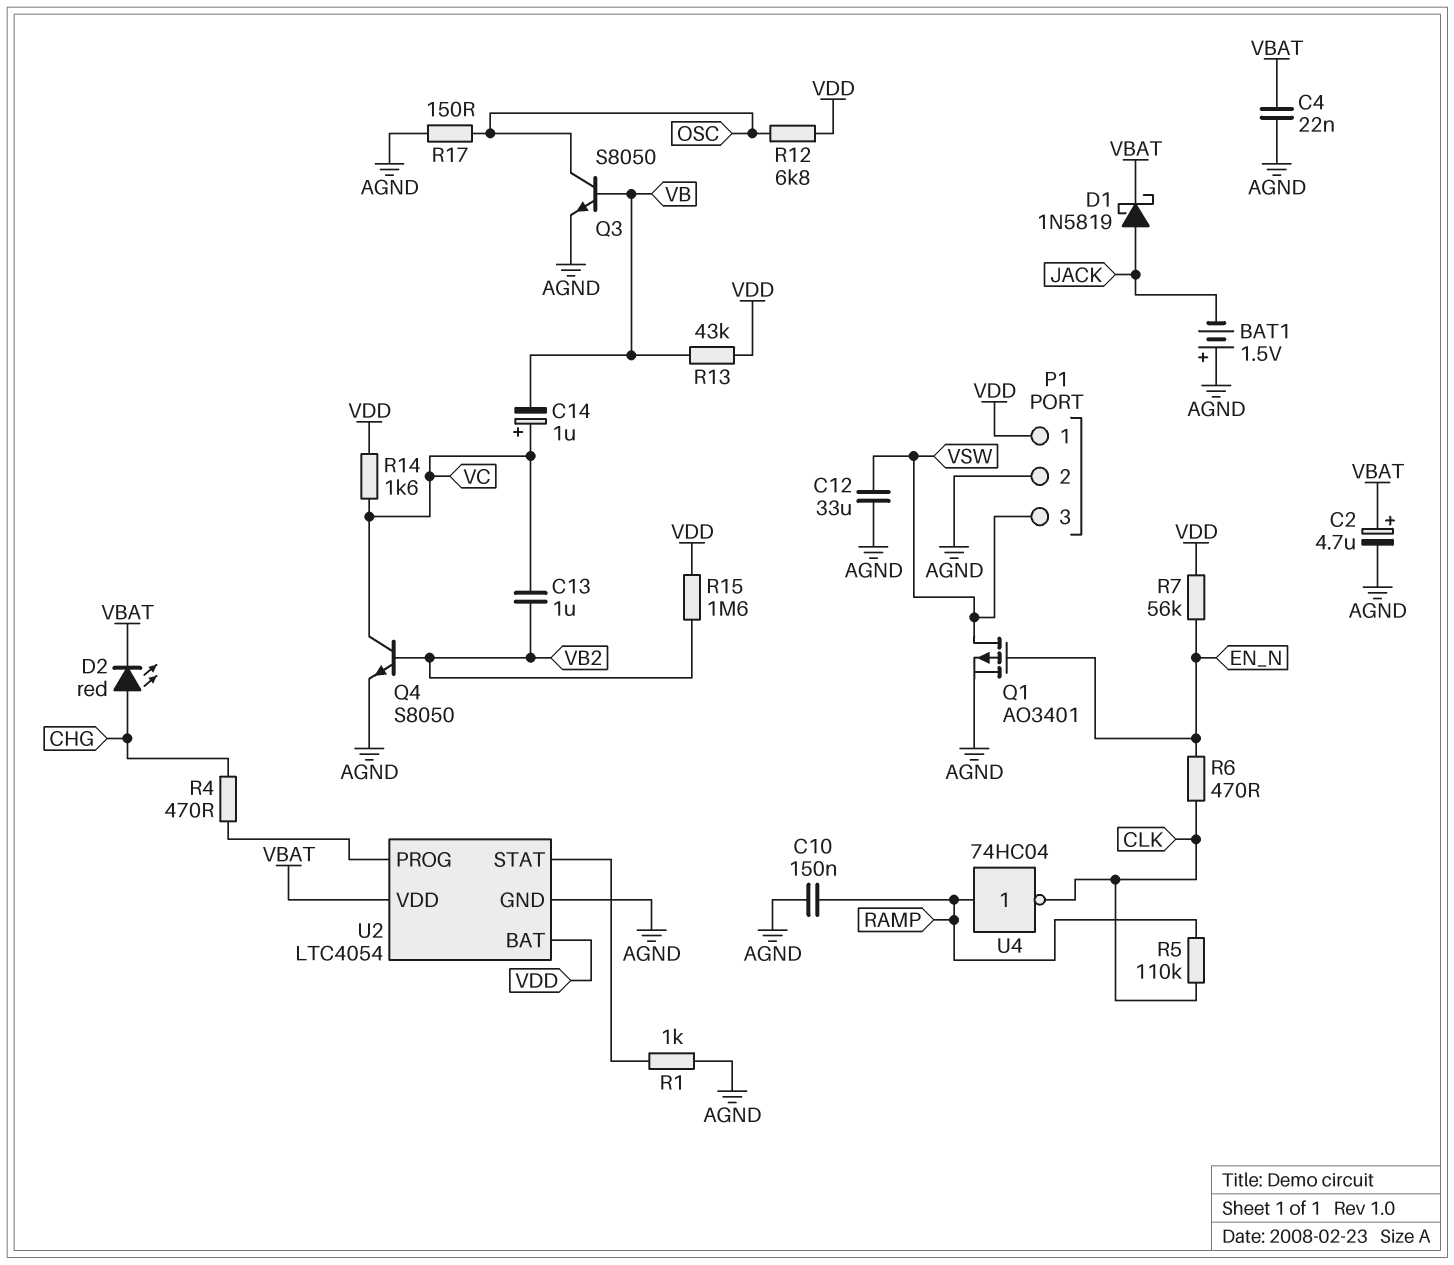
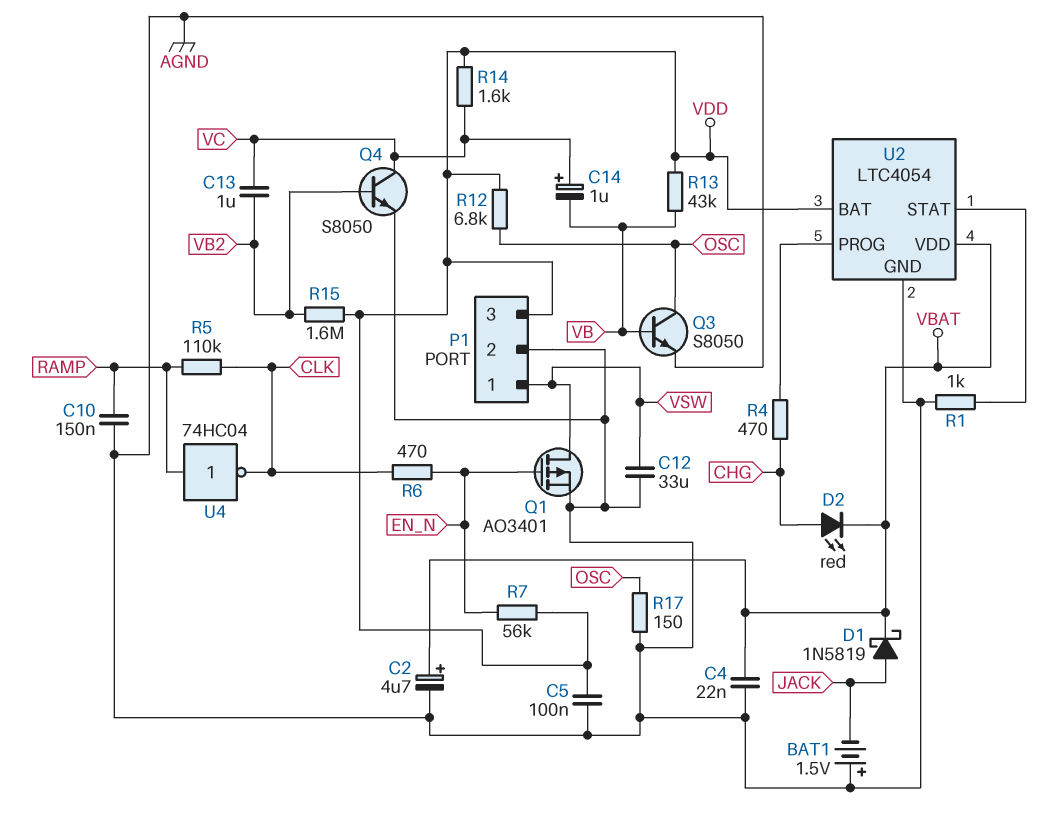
C5: none -> 100nF (AGND, VDD)
P1 pin 1: VDD -> VSW
P1 pin 3: VSW -> VDD

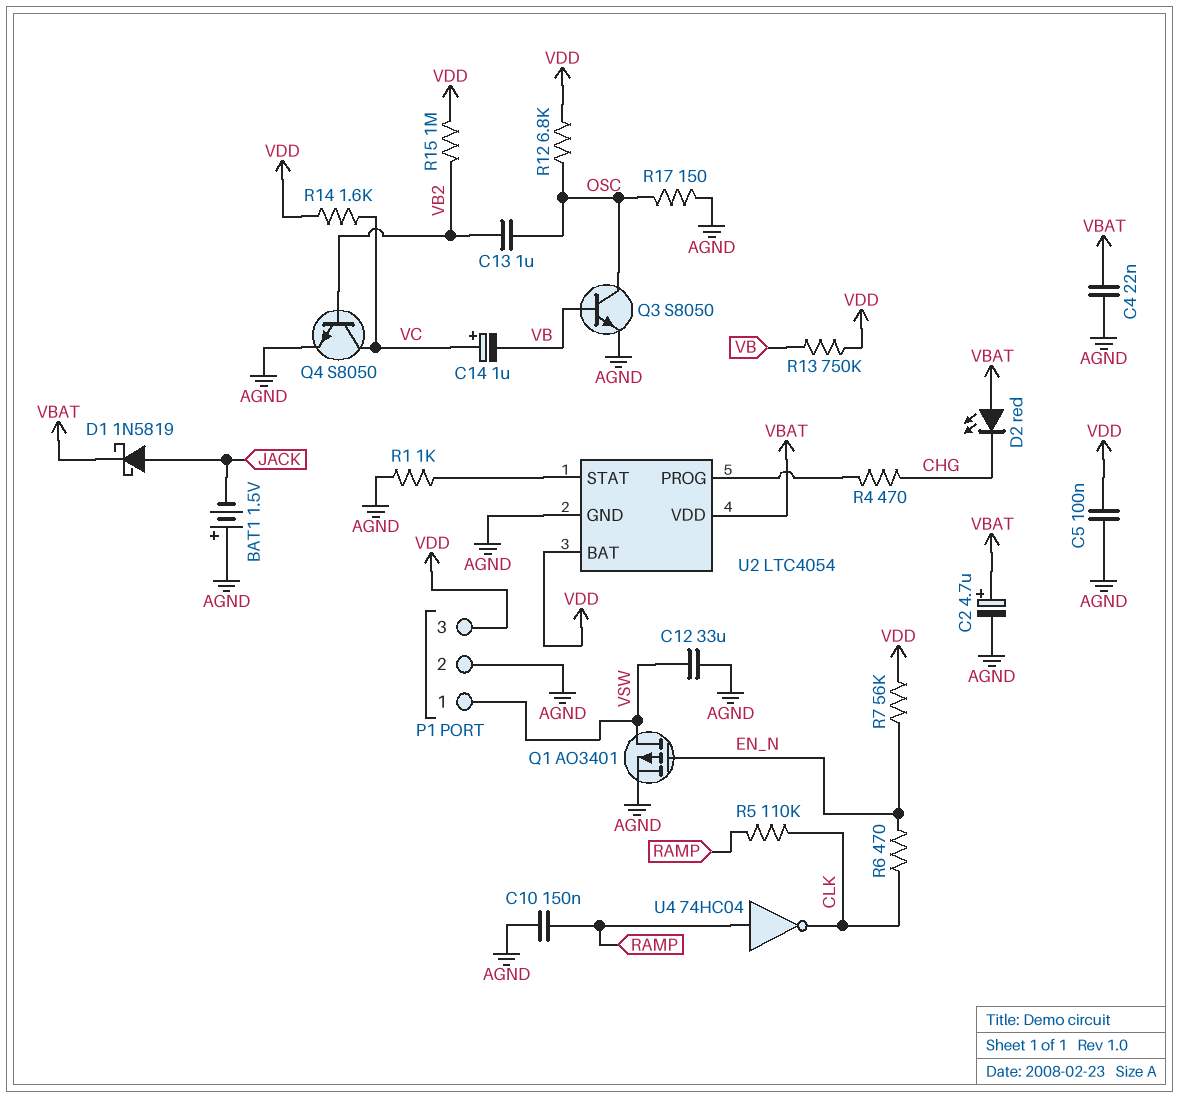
C13: 1uF (VB2, VC) -> 1uF (OSC, VB2)
D2: LED red (A CHG, K VBAT) -> LED red (A VBAT, K CHG)
R13: 43k (VB, VDD) -> 750k (VB, VDD)
R15: 1.6M (VB2, VDD) -> 1M (VB2, VDD)

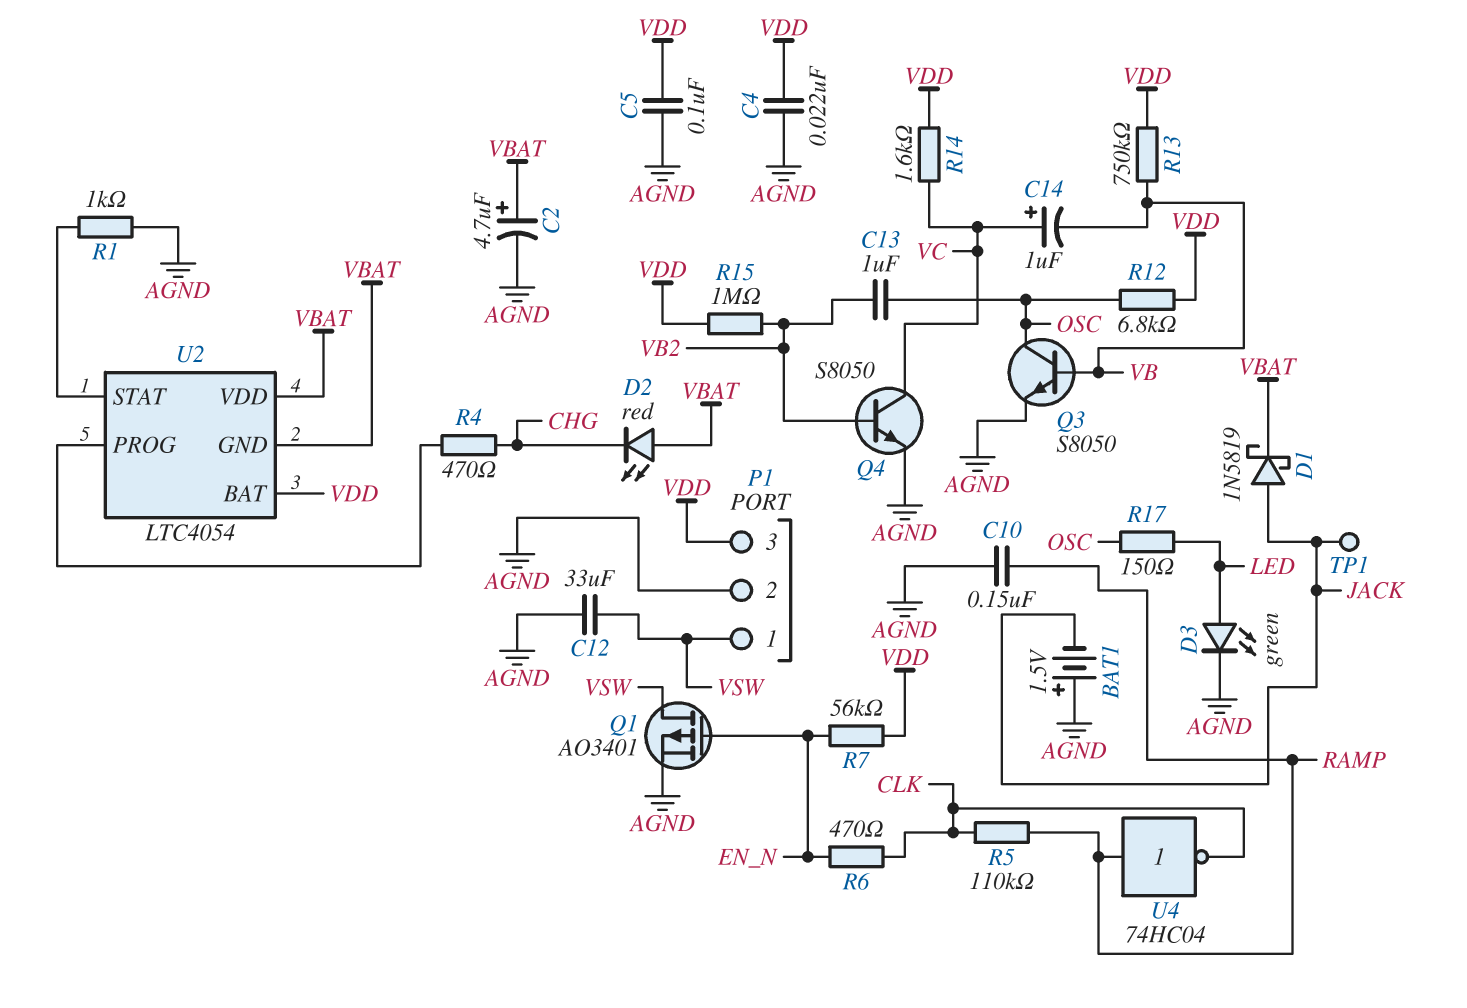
C4: 22nF (AGND, VBAT) -> 22nF (AGND, VDD)
D3: none -> LED green (A LED, K AGND)
R17: 150 (AGND, OSC) -> 150 (LED, OSC)
TP1: none -> test point (JACK)
U2 pin GND: AGND -> VBAT

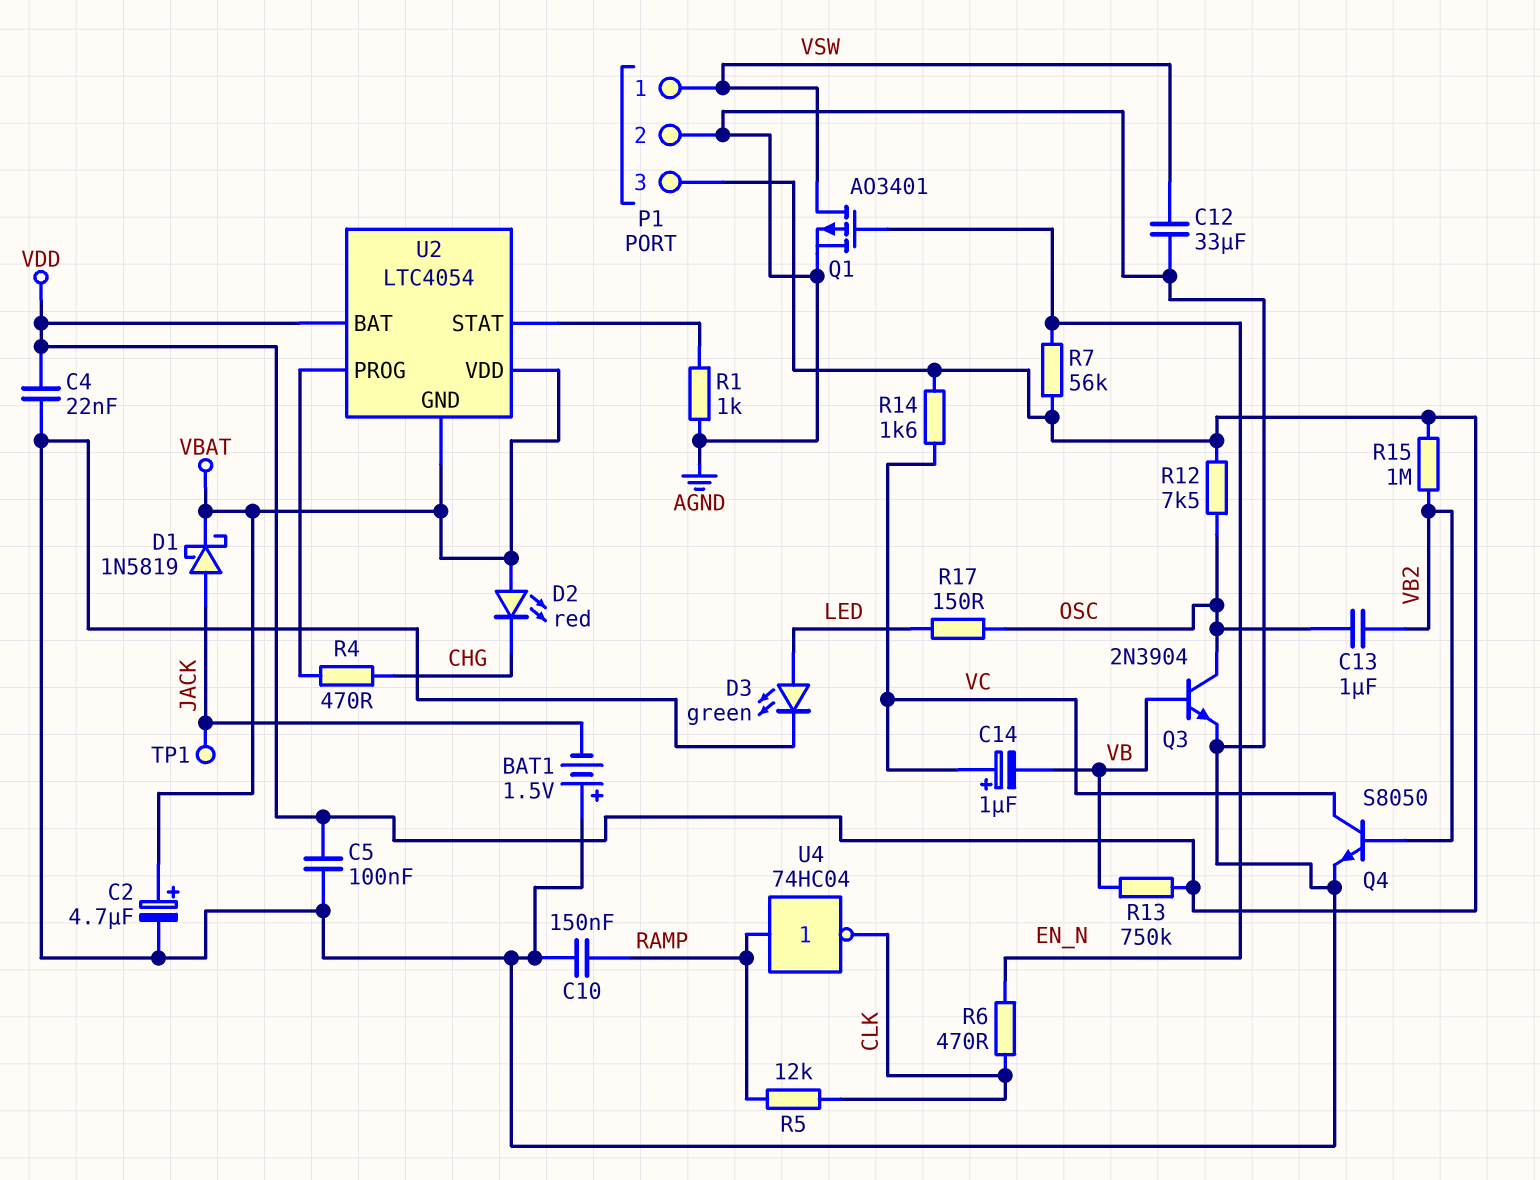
Q3: NPN S8050 (B VB, C OSC, E AGND) -> NPN 2N3904 (B VB, C OSC, E AGND)
R5: 110k (CLK, RAMP) -> 12k (CLK, RAMP)
R12: 6.8k (OSC, VDD) -> 7.5k (OSC, VDD)

